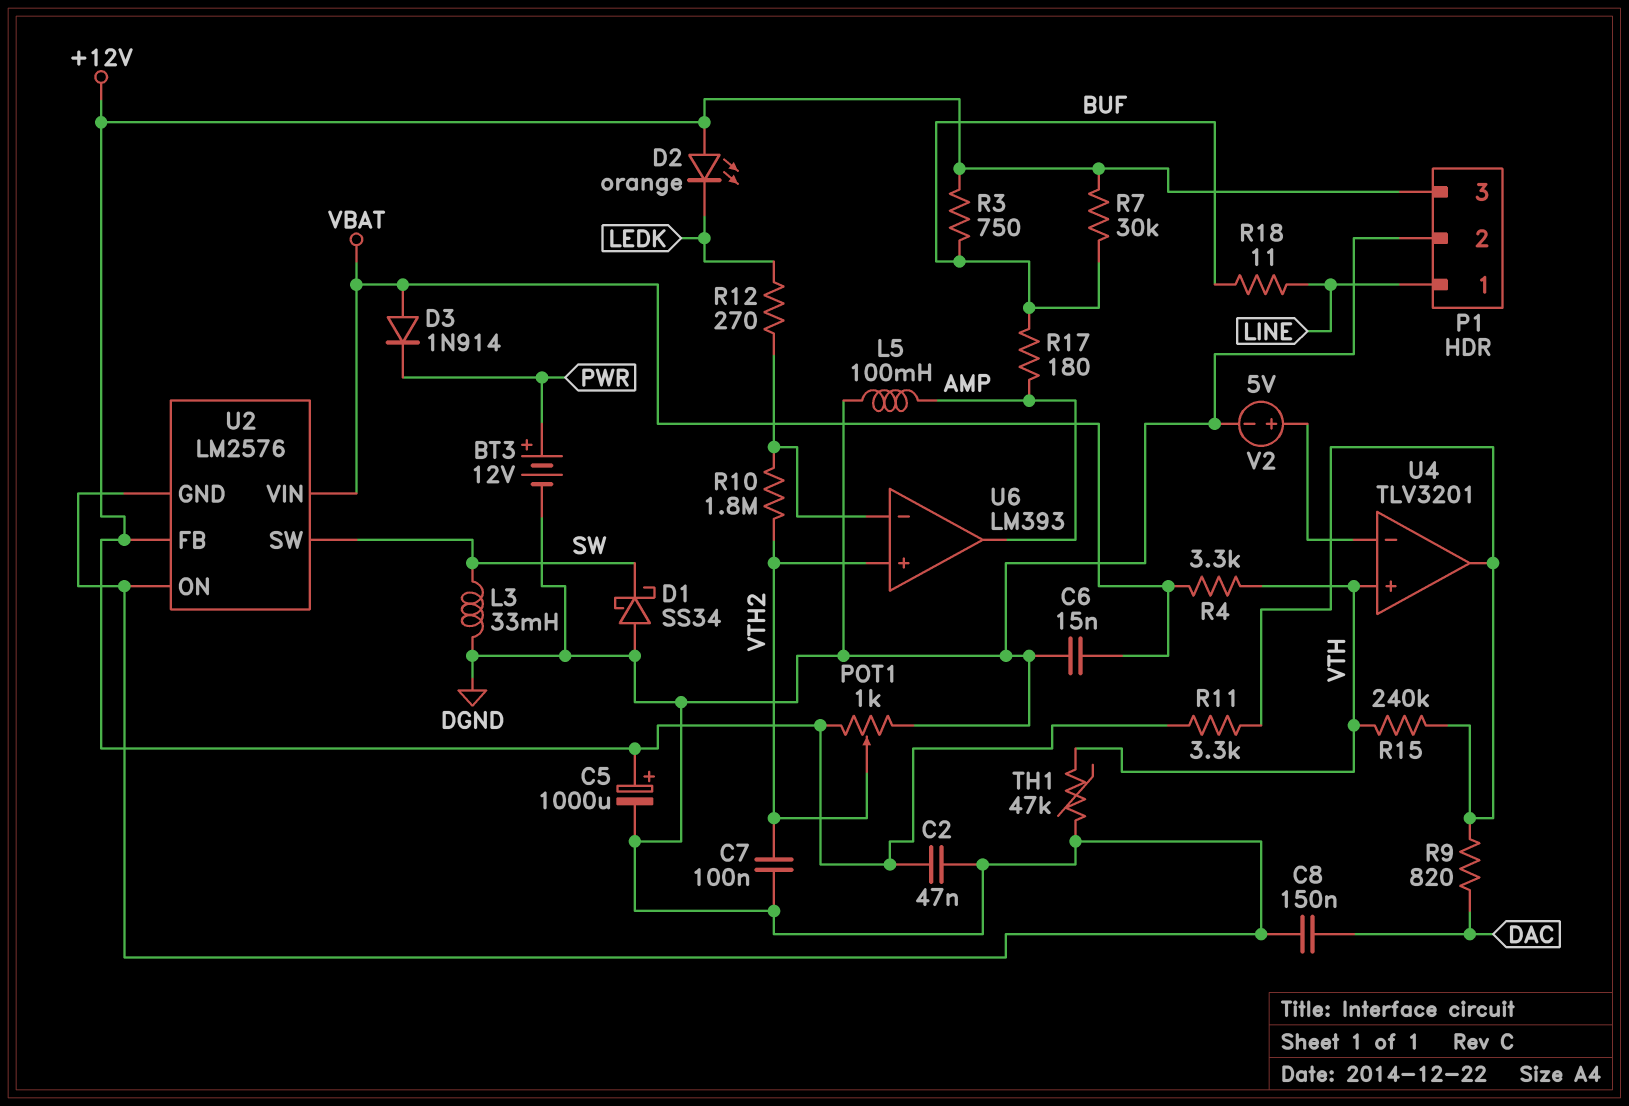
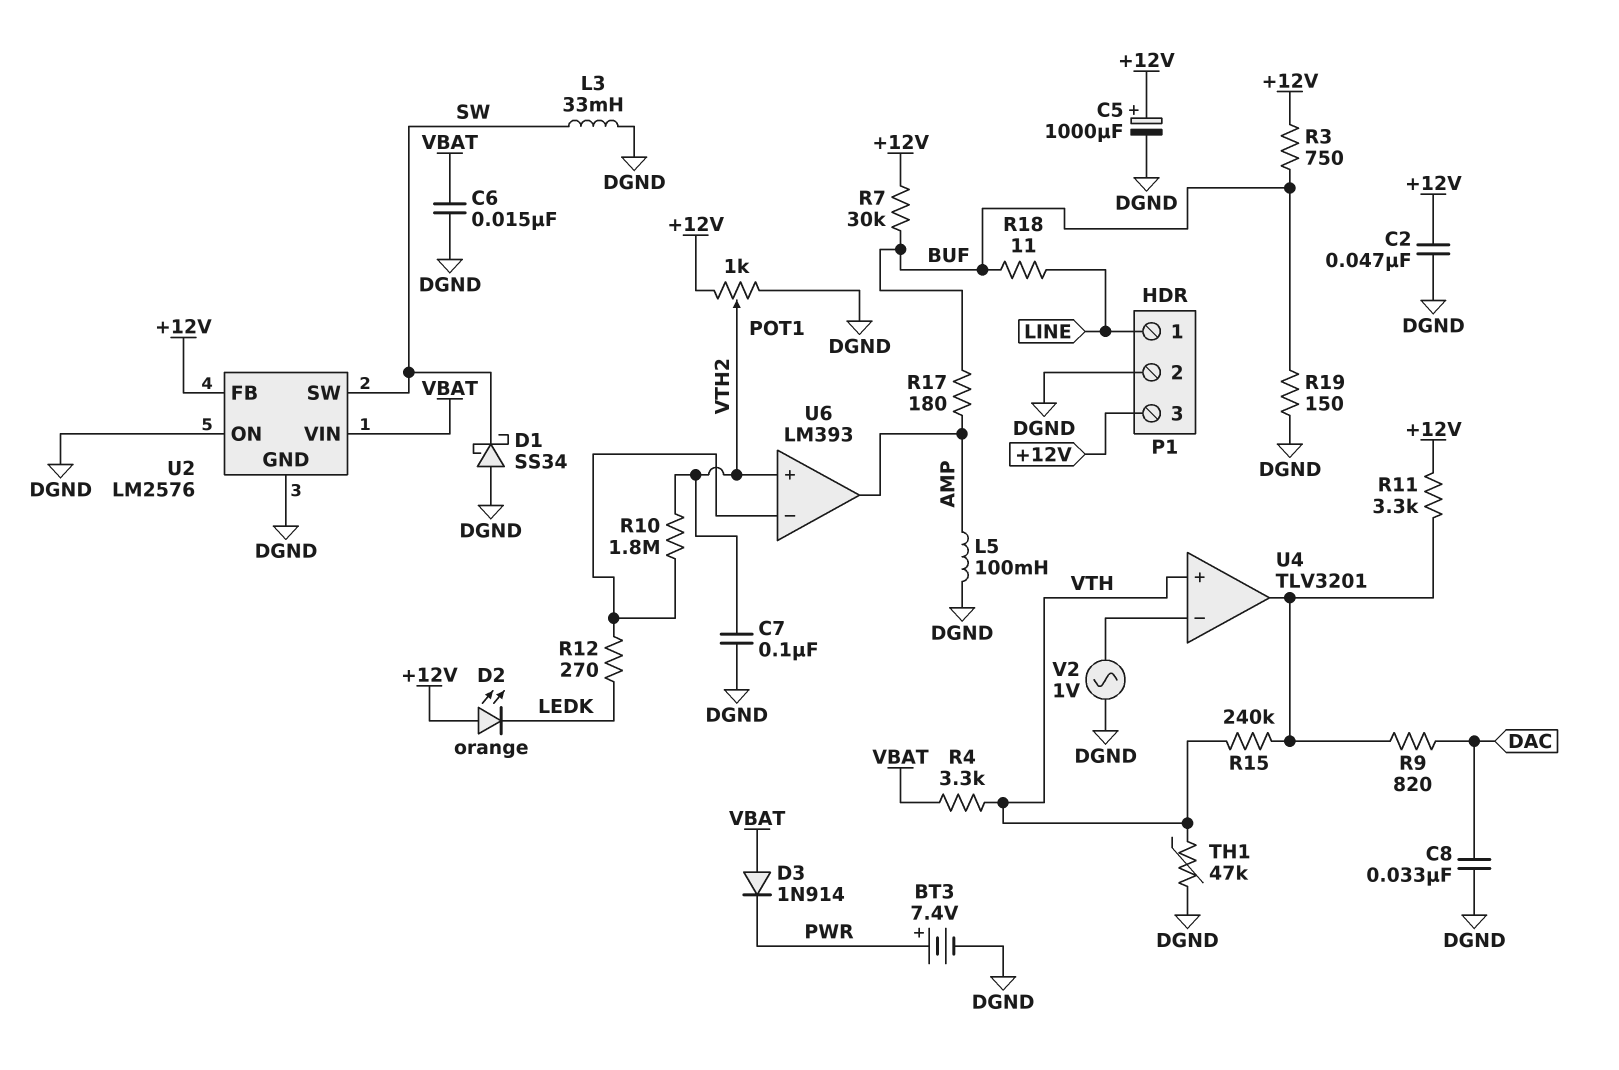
BT3: 12V (plus PWR, minus DGND) -> 7.4V (plus PWR, minus DGND)
C8: 150nF (DAC, DGND) -> 33nF (DAC, DGND)
R19: none -> 150 (BUF, DGND)
V2: 5V (plus U4/in-, minus DGND) -> AC 1V (DGND, U4/in-)

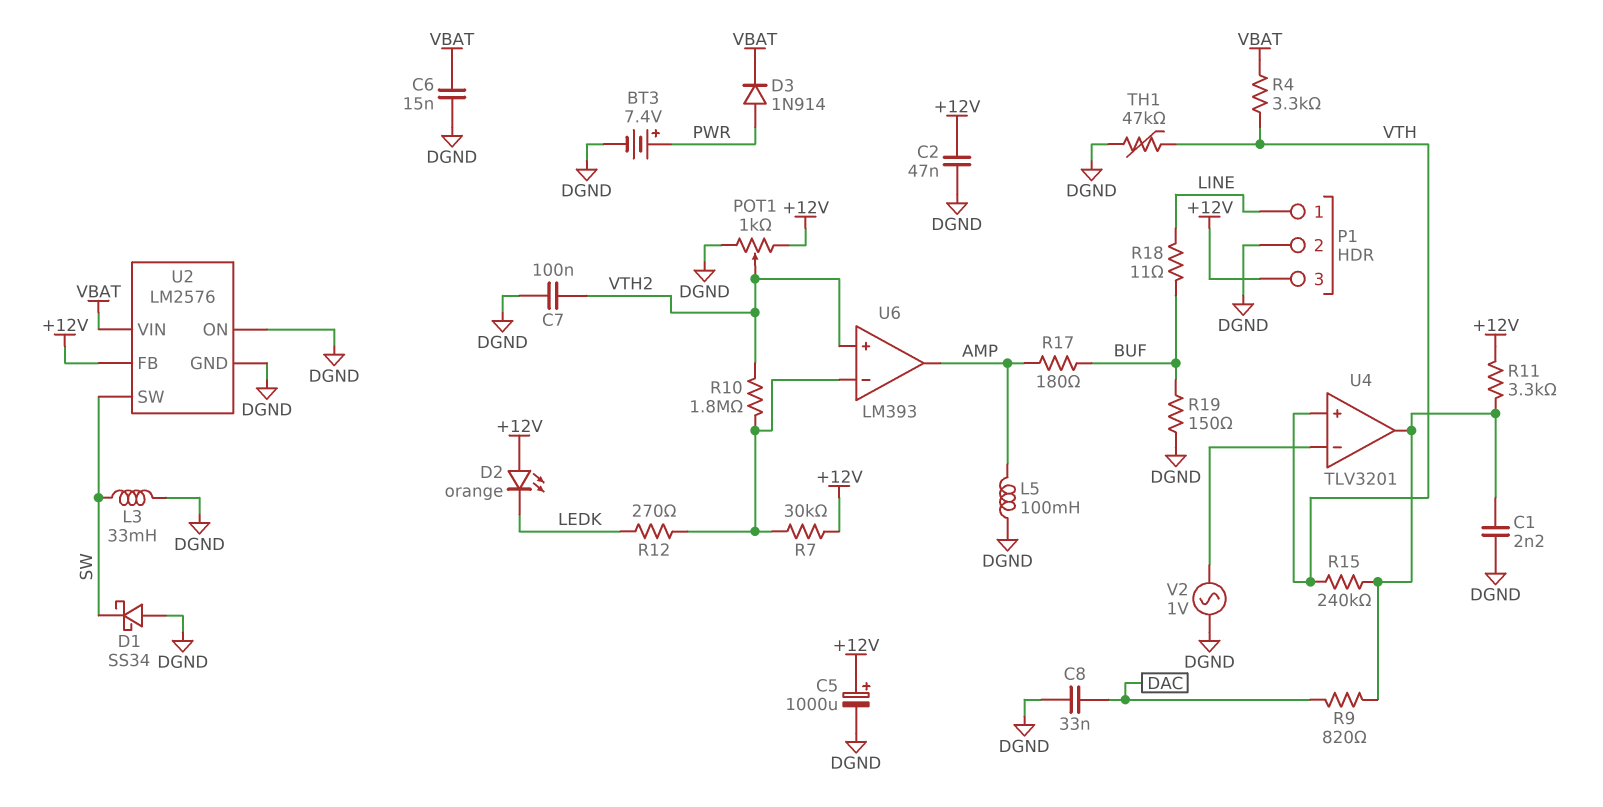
C1: none -> 2.2nF (DGND, U4/out)
D3: diode 1N914 (A VBAT, K PWR) -> diode 1N914 (A PWR, K VBAT)
R3: 750 (+12V, BUF) -> none
R7: 30k (+12V, BUF) -> 30k (+12V, U6/in-)

